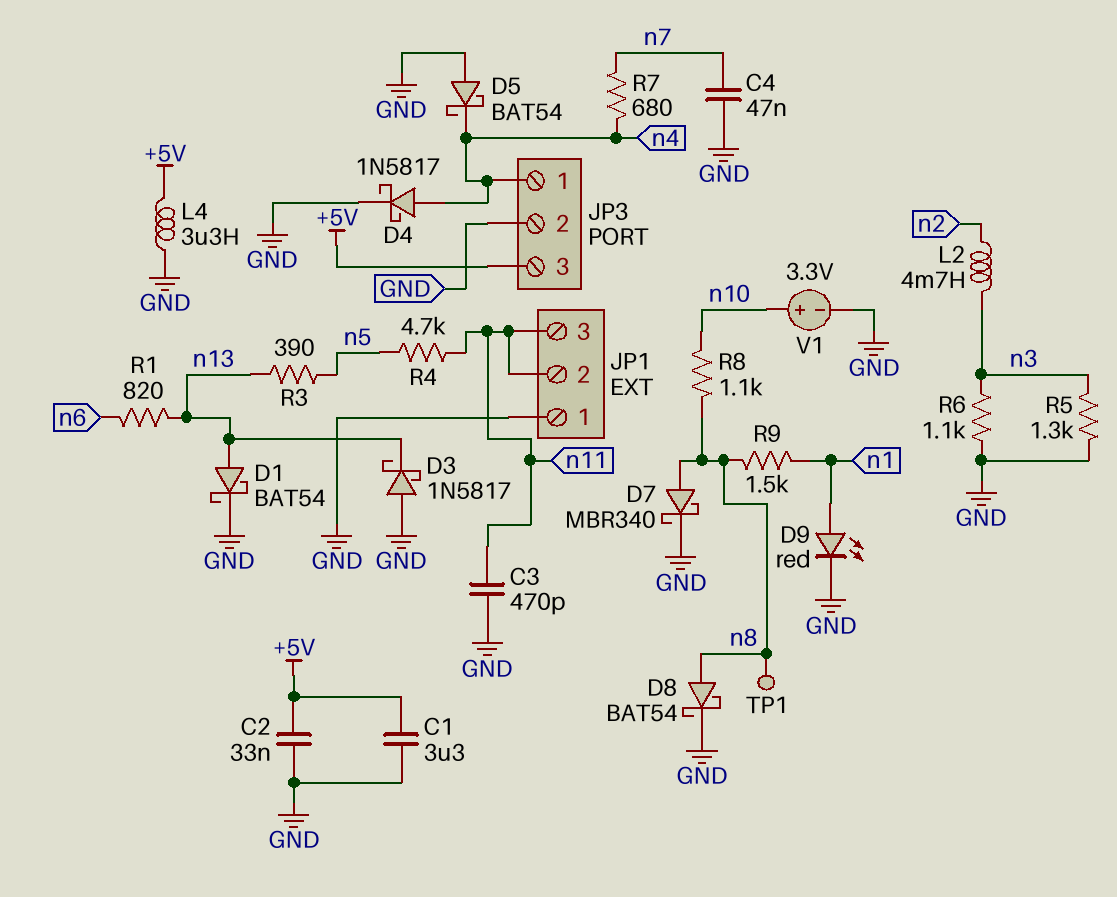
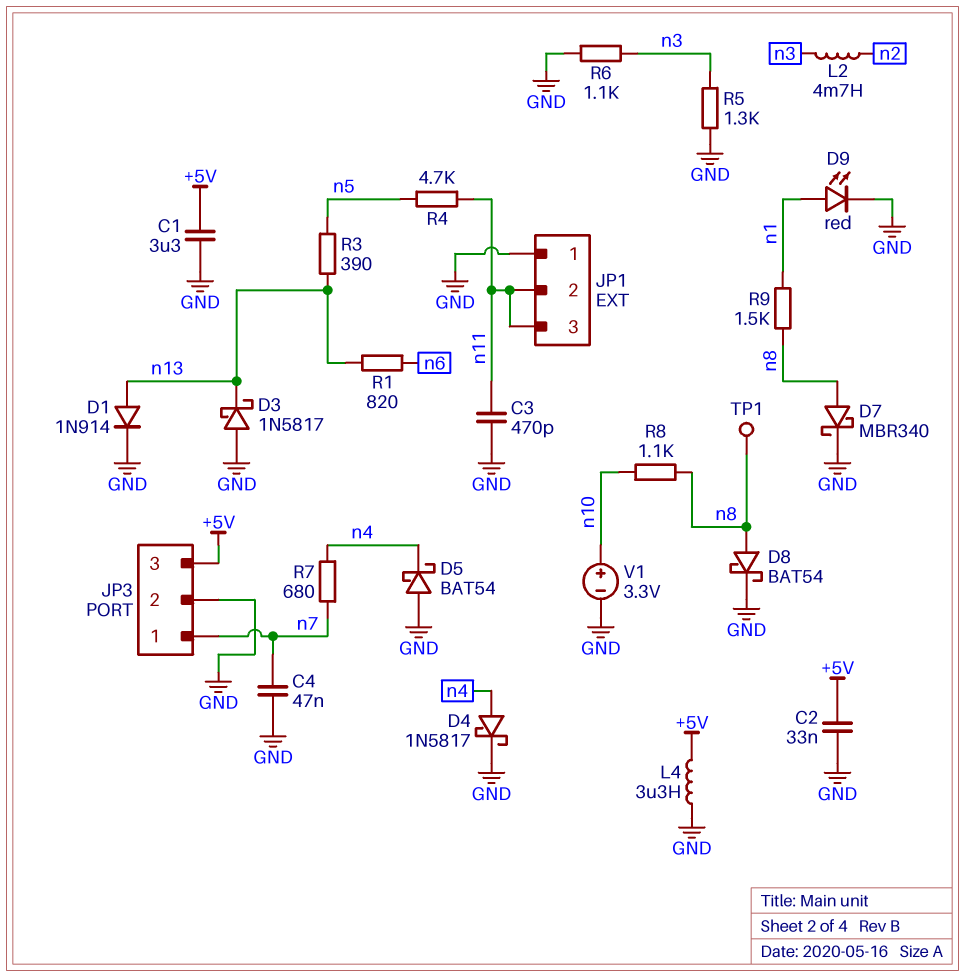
D1: schottky BAT54 (A n13, K GND) -> diode 1N914 (A n13, K GND)
JP3 pin 1: n4 -> n7

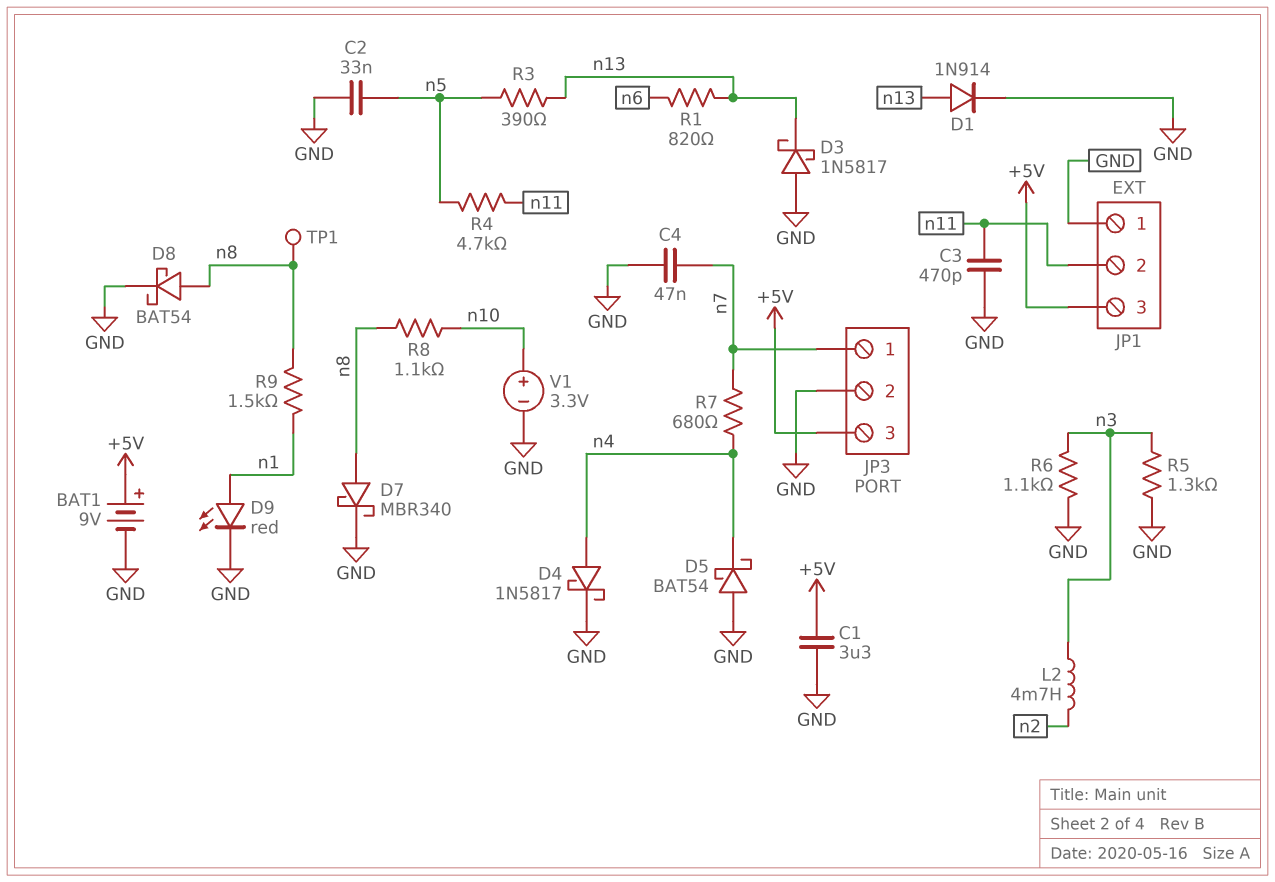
BAT1: none -> 9V (plus +5V, minus GND)
C2: 33nF (+5V, GND) -> 33nF (GND, n5)
JP1 pin 3: n11 -> +5V
L4: 3.3uH (+5V, GND) -> none

